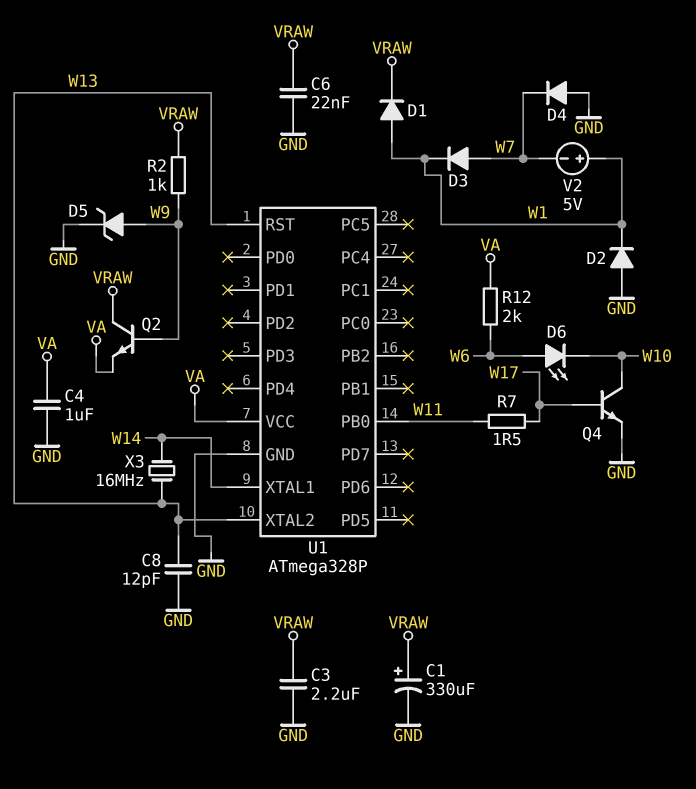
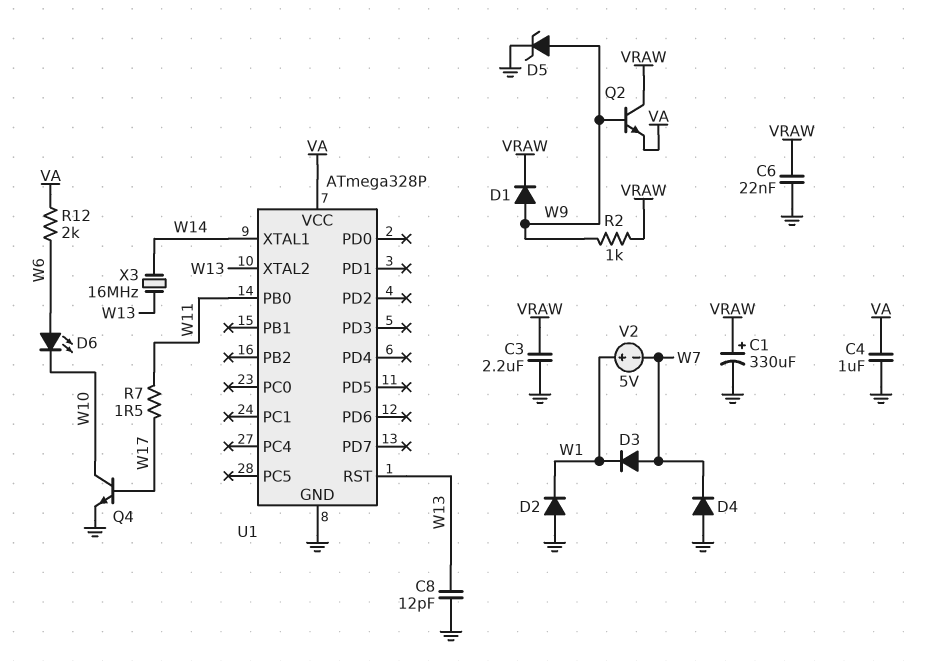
D1: diode (A W1, K VRAW) -> diode (A W9, K VRAW)

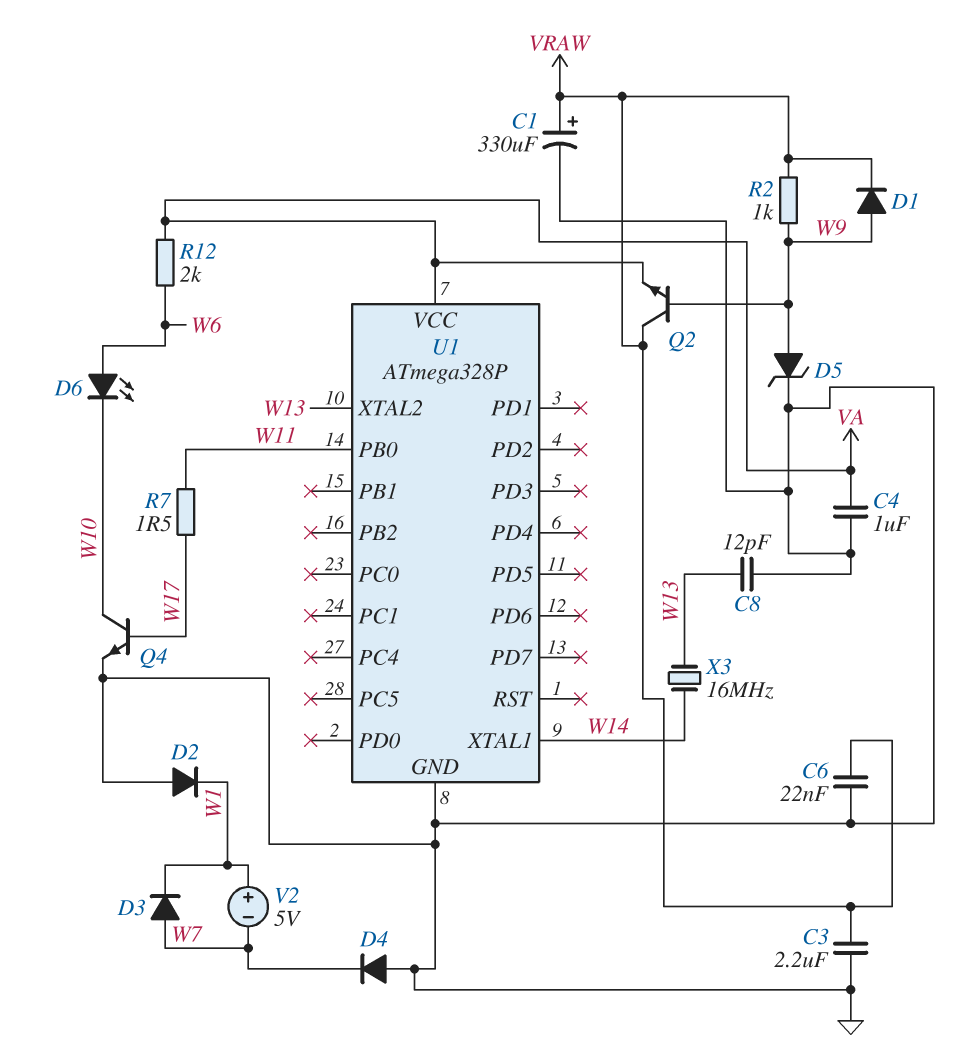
U1 pin RST: W13 -> none

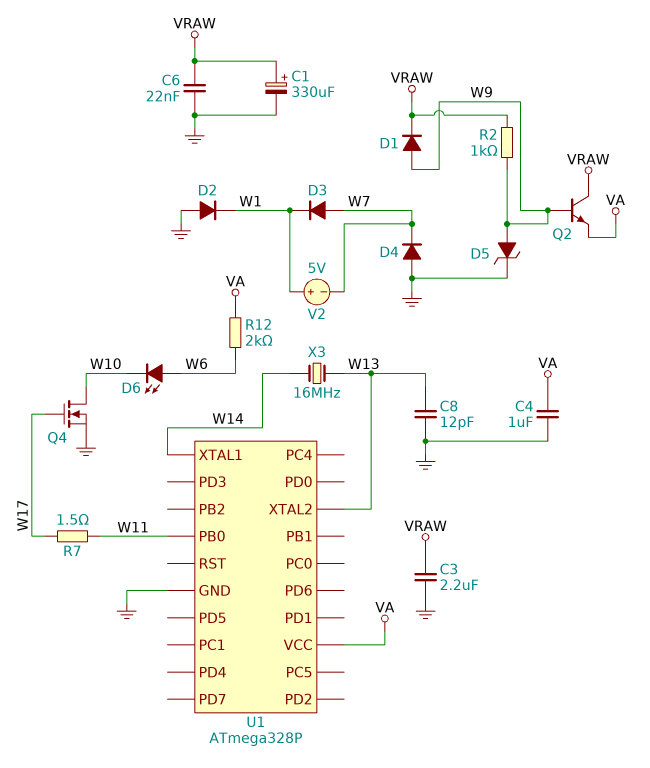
Q4: NPN (B W17, C W10, E GND) -> NMOS (G W17, D W10, S GND)

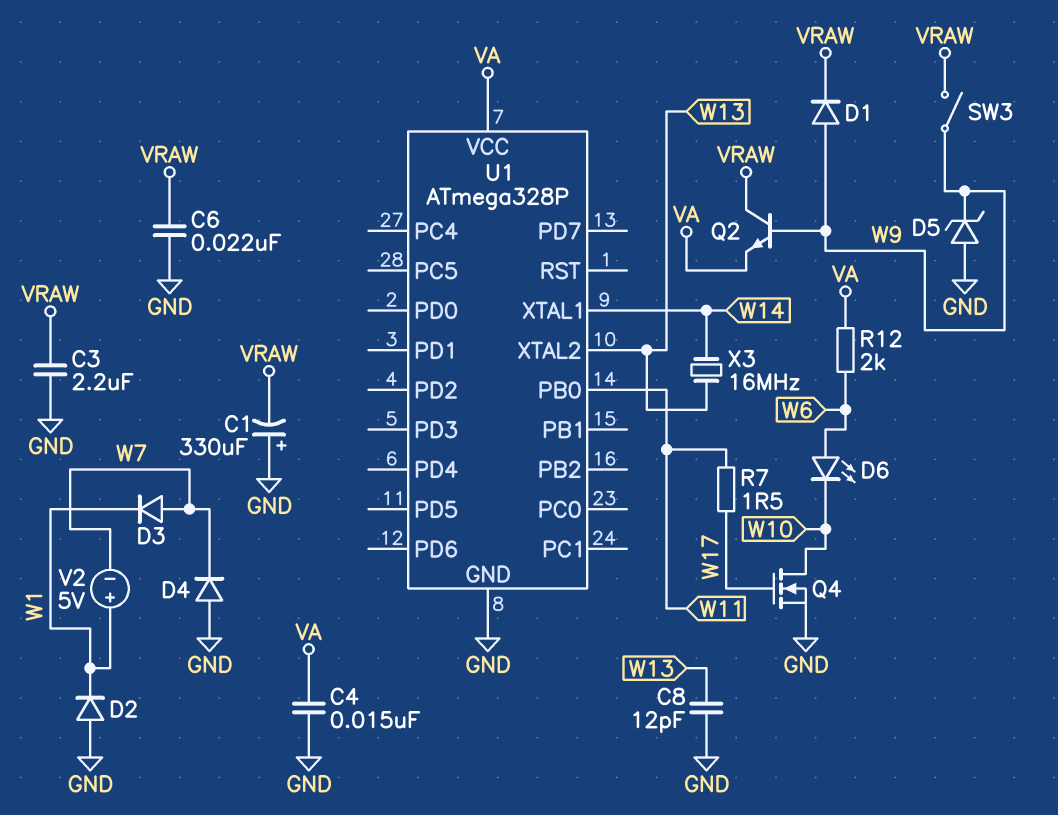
C1: 330uF (plus VRAW, minus GND) -> 330uF (plus GND, minus VRAW)
C4: 1uF (GND, VA) -> 15nF (GND, VA)
D5: zener (A W9, K GND) -> zener (A GND, K W9)
R2: 1k (VRAW, W9) -> none
SW3: none -> switch (VRAW, W9)

